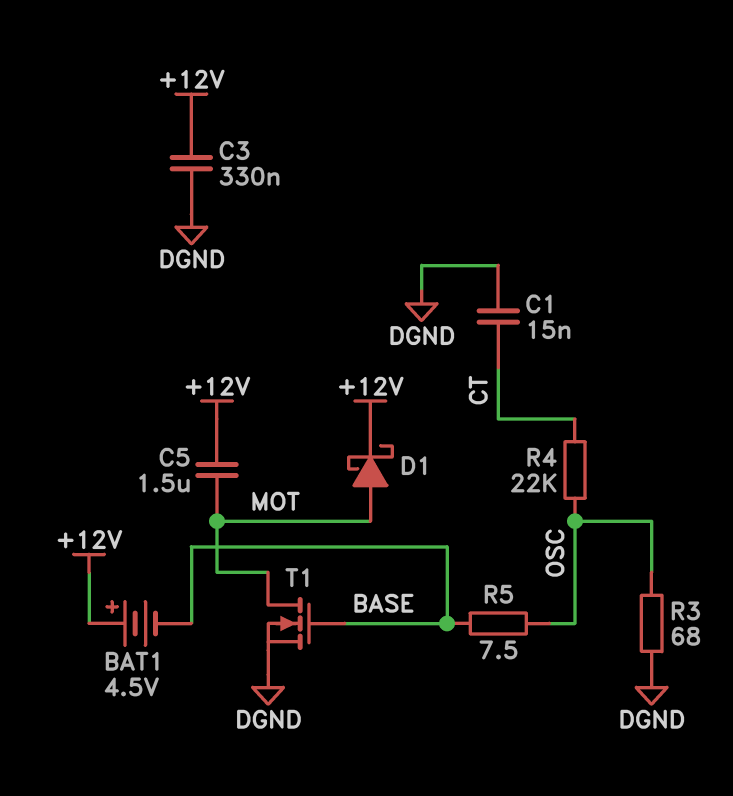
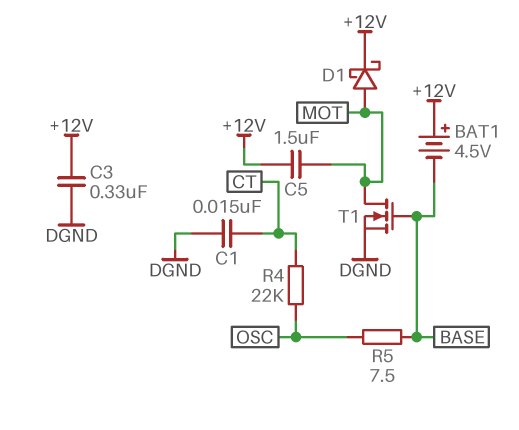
R3: 68 (DGND, OSC) -> none

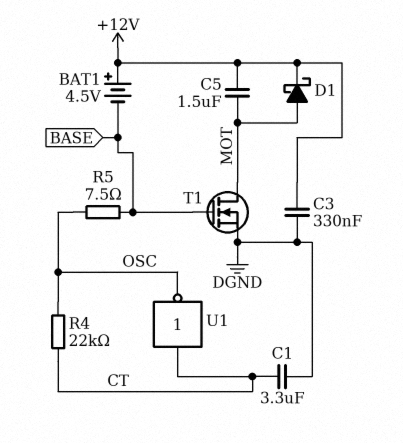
C1: 15nF (CT, DGND) -> 3.3uF (CT, DGND)
U1: none -> NOT (in CT, out OSC)

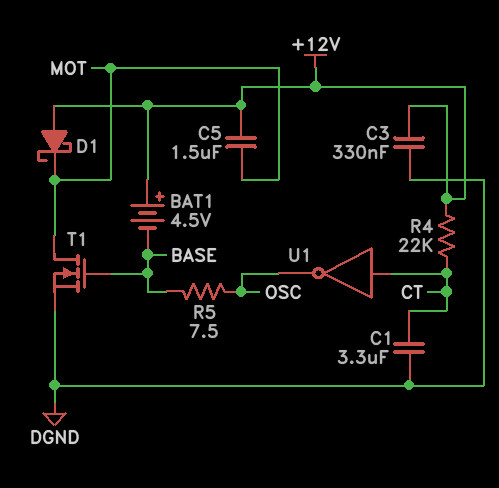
D1: schottky (A MOT, K +12V) -> schottky (A +12V, K MOT)
R4: 22k (CT, OSC) -> 22k (+12V, CT)

